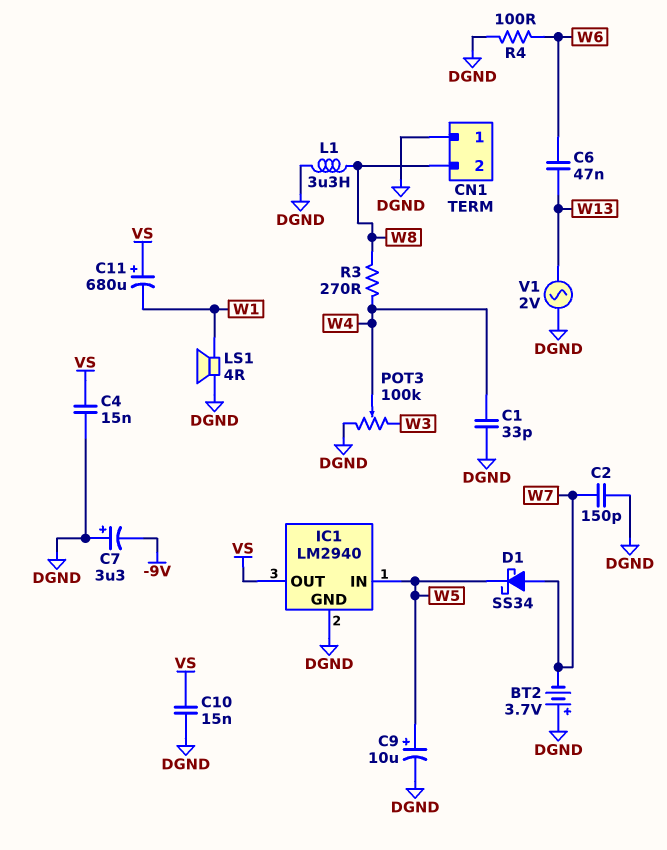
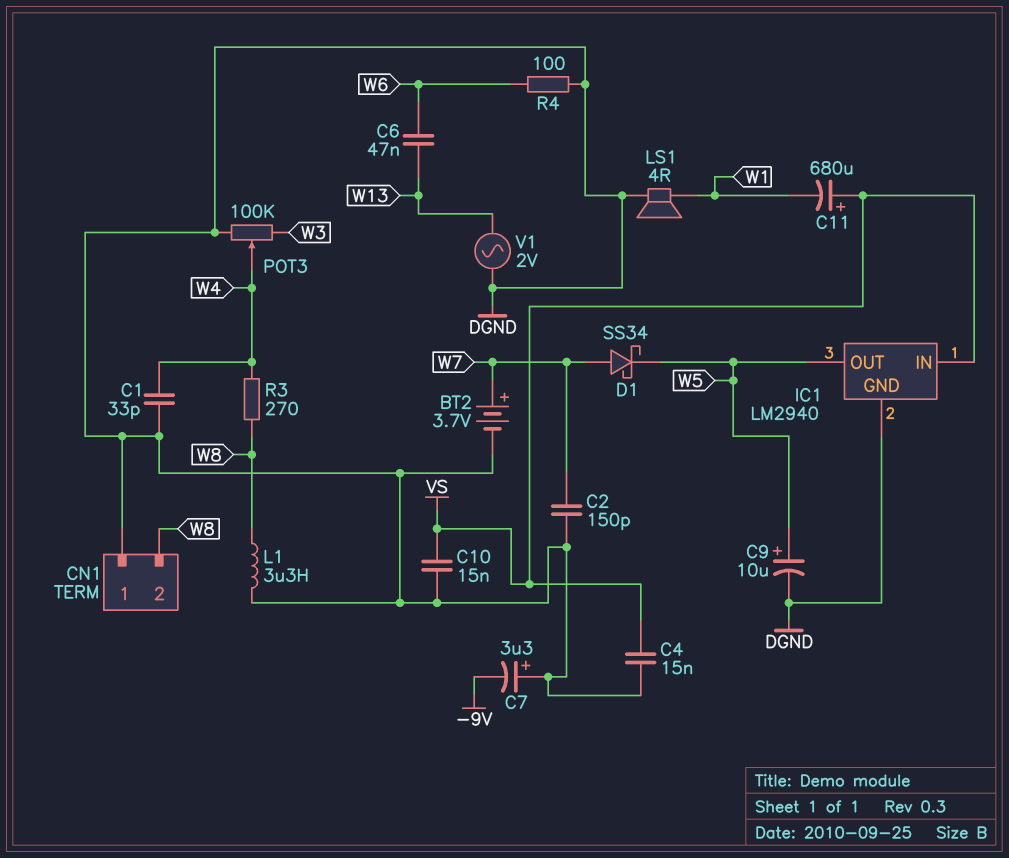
BT2: 3.7V (plus DGND, minus W7) -> 3.7V (plus W7, minus DGND)
IC1 pin IN: W5 -> VS
IC1 pin OUT: VS -> W5

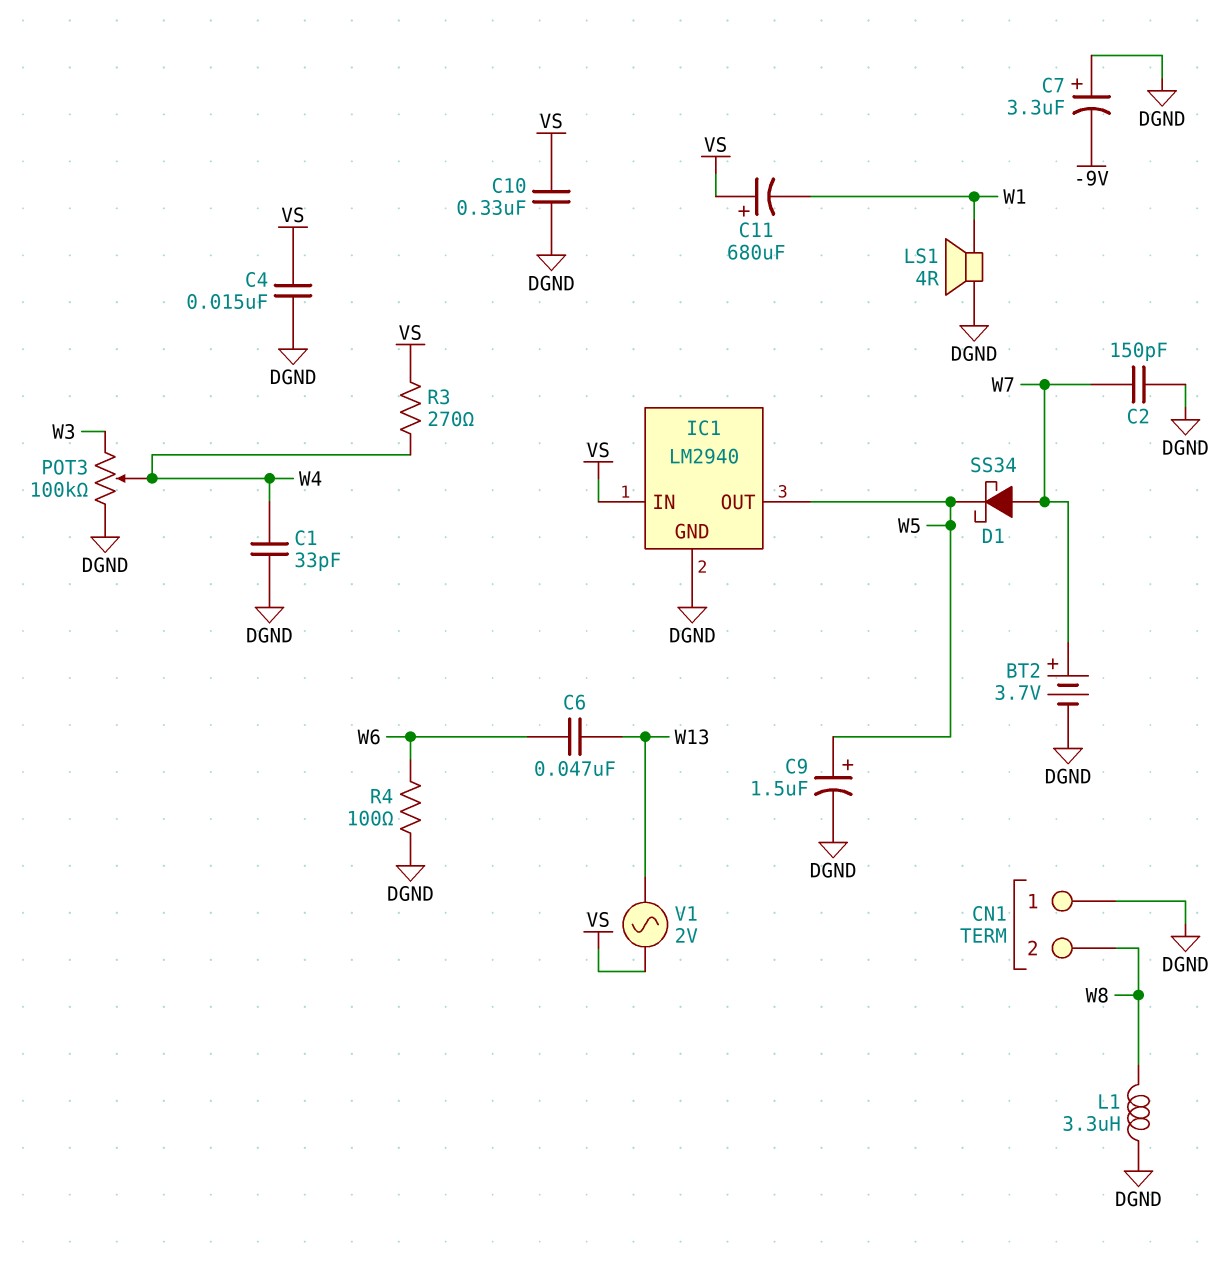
C9: 10uF (plus W5, minus DGND) -> 1.5uF (plus W5, minus DGND)
C10: 15nF (DGND, VS) -> 330nF (DGND, VS)
R3: 270 (W4, W8) -> 270 (VS, W4)
V1: AC 2V (DGND, W13) -> AC 2V (VS, W13)

